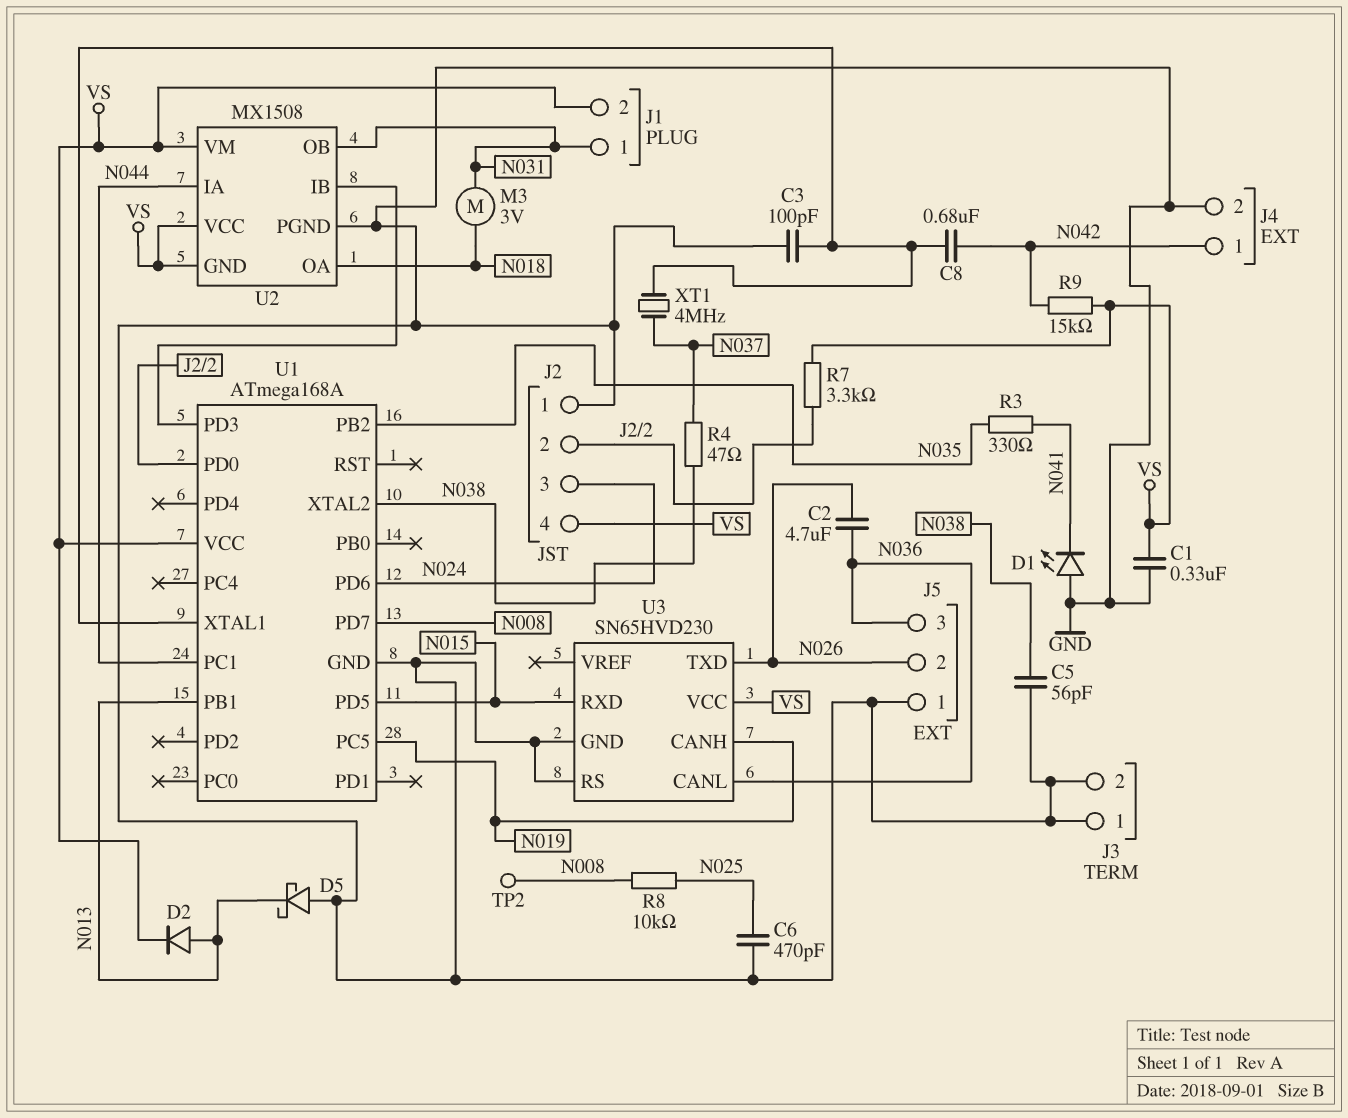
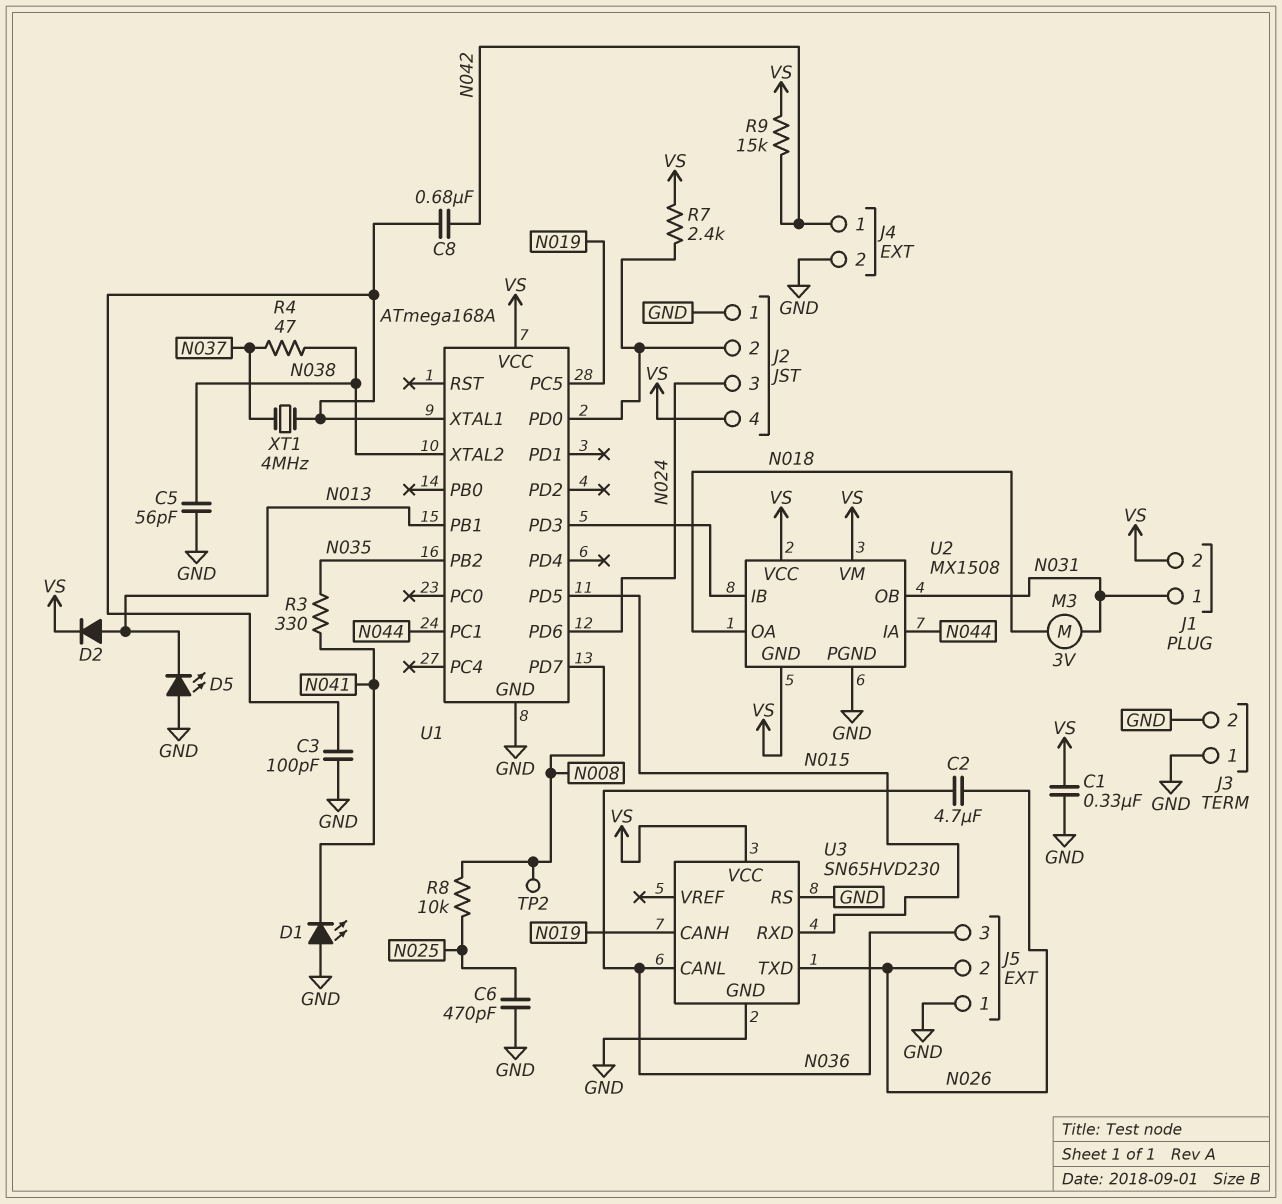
D5: schottky (A GND, K N013) -> LED (A GND, K N013)
R7: 3.3k (J2/2, VS) -> 2.4k (J2/2, VS)

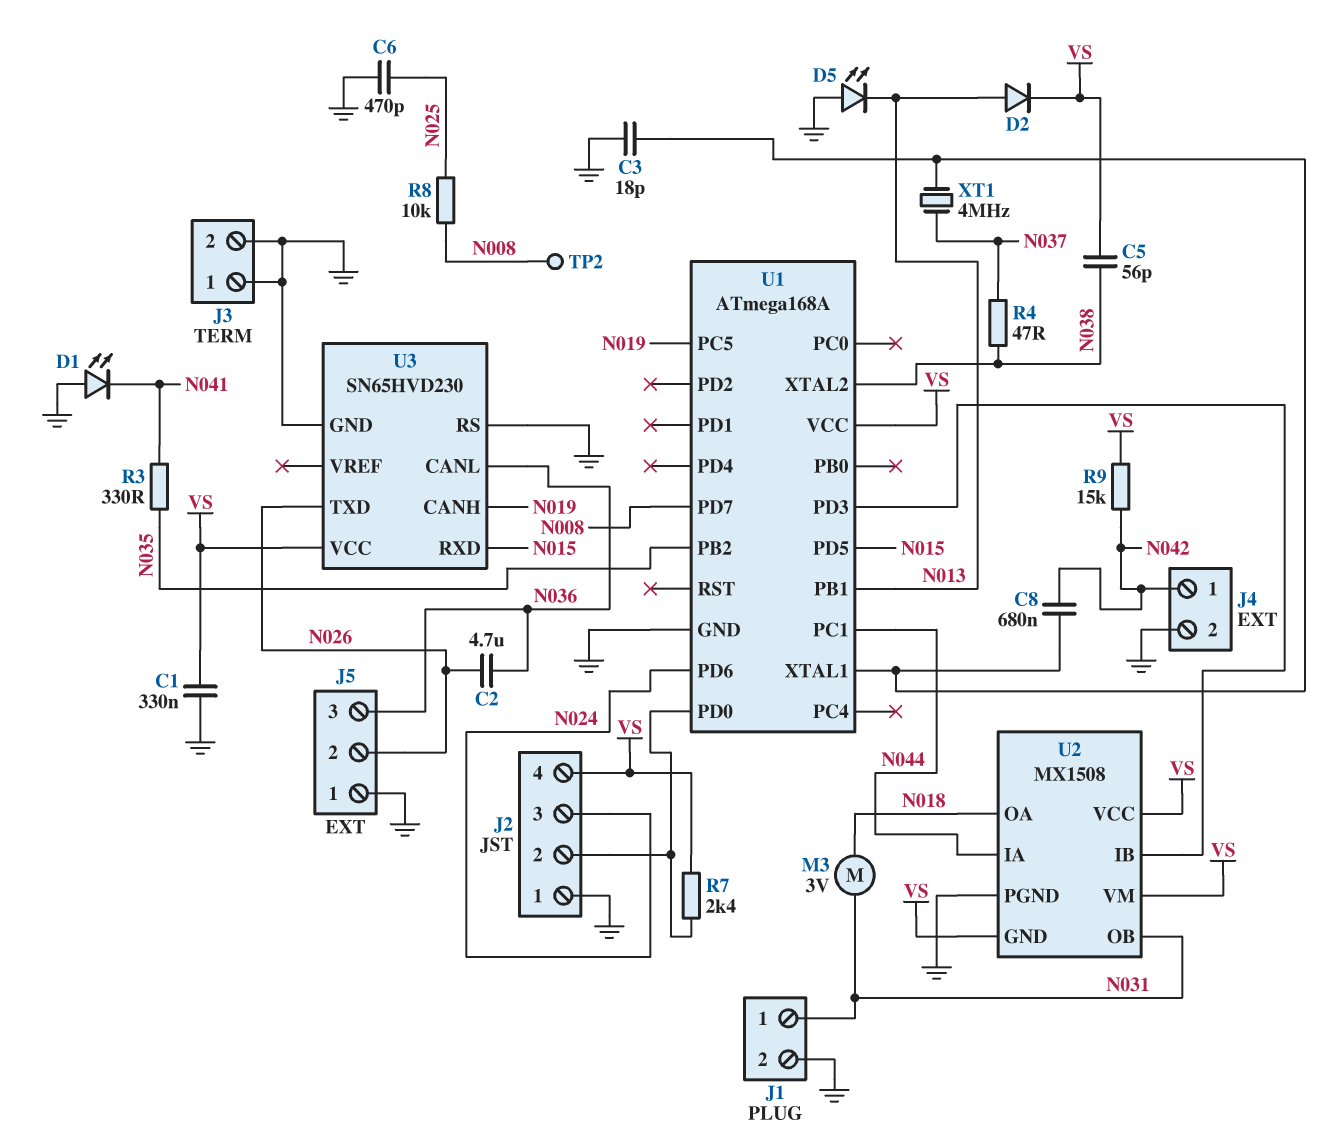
C3: 100pF (GND, U1/XTAL1) -> 18pF (GND, U1/XTAL1)
C5: 56pF (GND, N038) -> 56pF (N038, VS)
J1 pin 2: VS -> GND

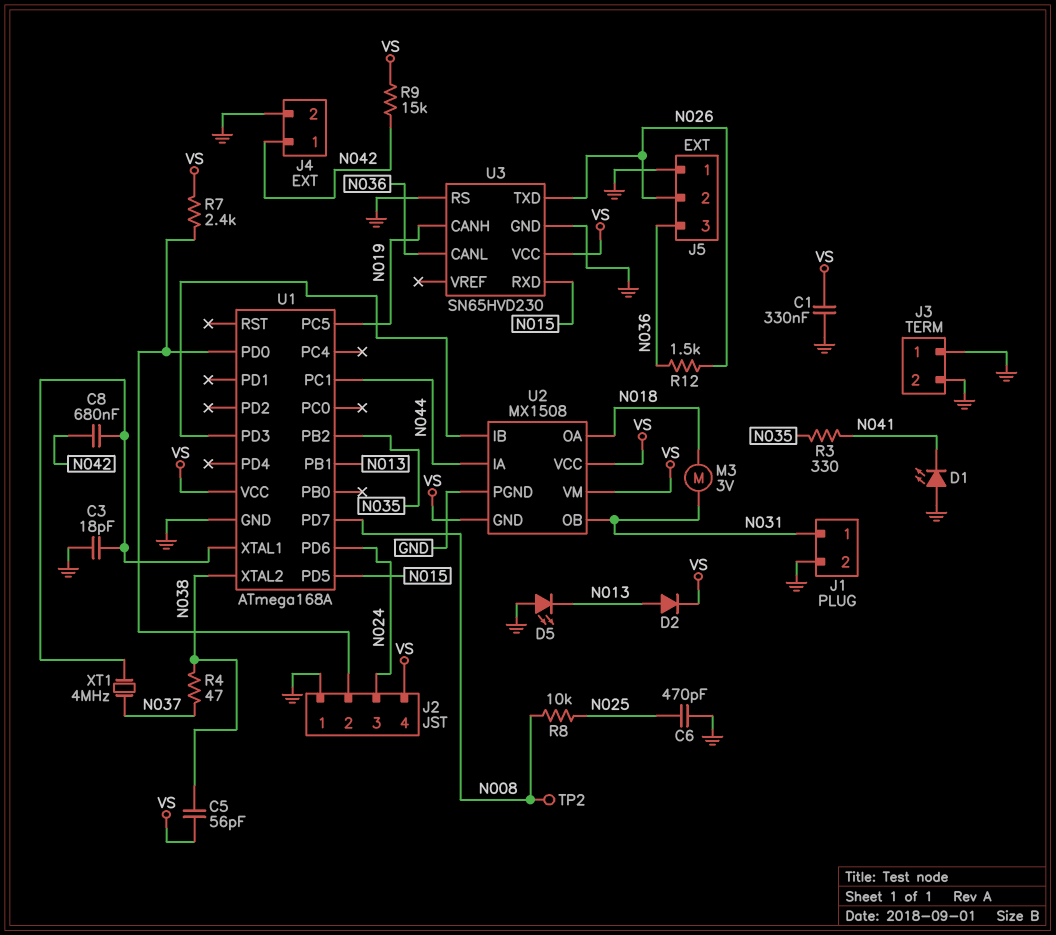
C2: 4.7uF (N026, N036) -> none
R12: none -> 1.5k (N026, N036)

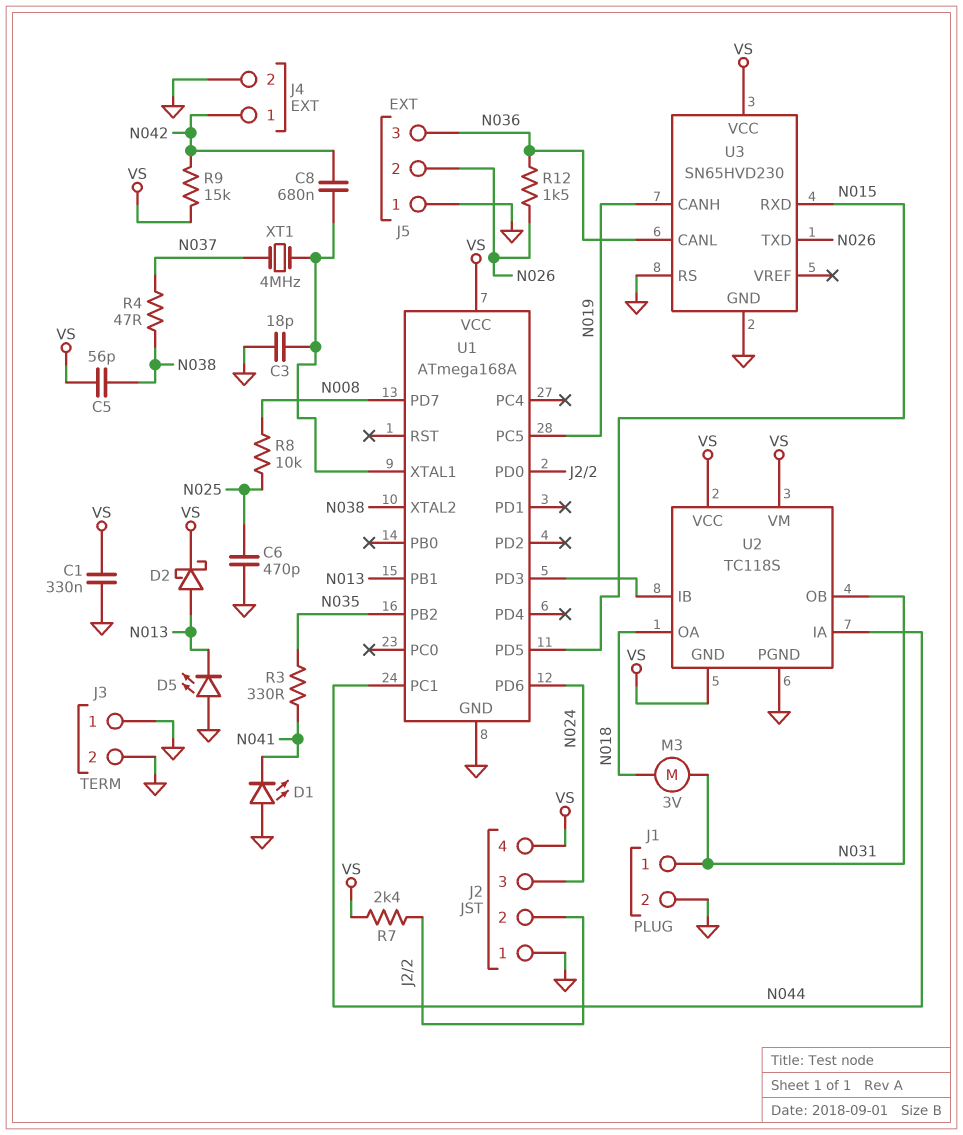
D2: diode (A N013, K VS) -> schottky (A N013, K VS)
TP2: test point (N008) -> none
U2: MX1508 -> TC118S

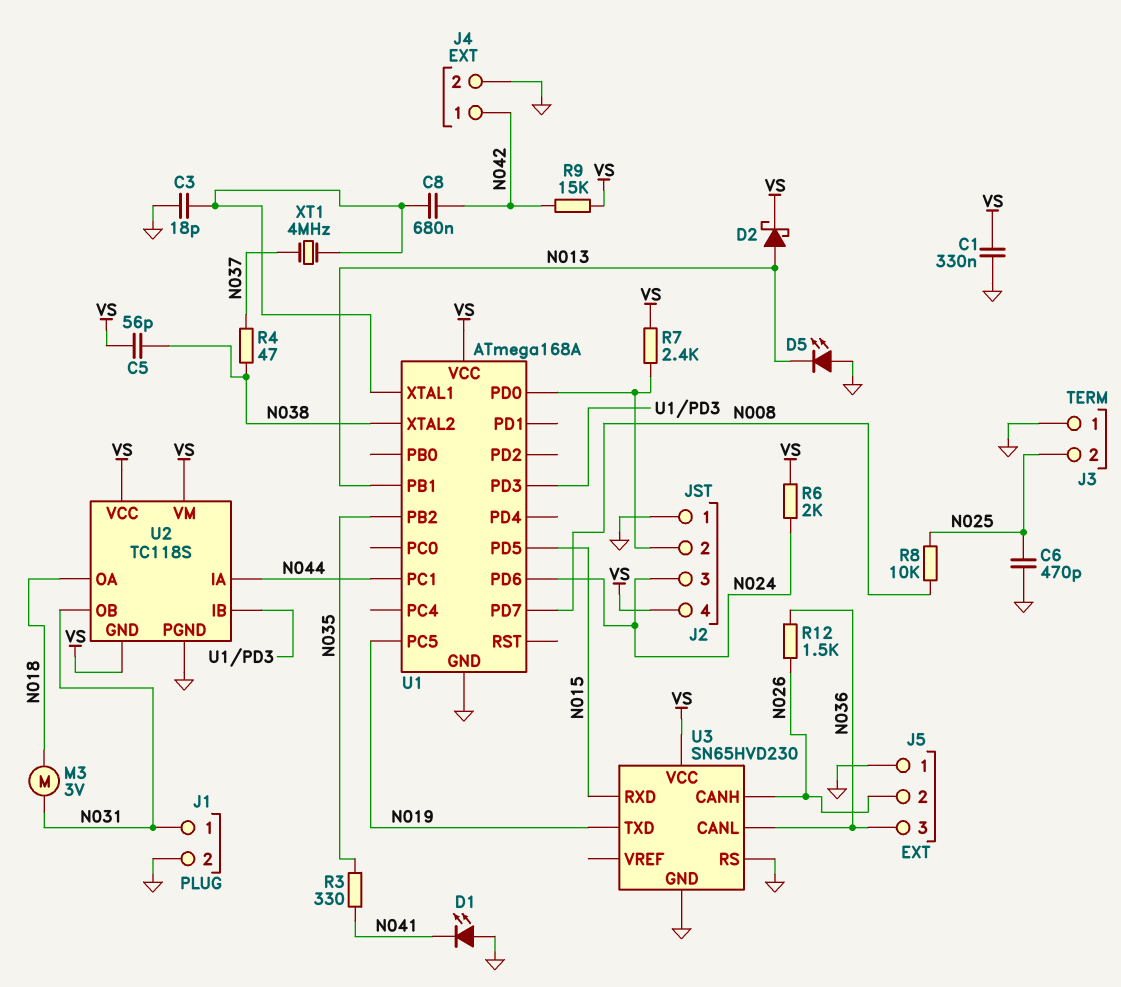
J3 pin 2: GND -> N025
R6: none -> 2k (N024, VS)
U3 pin CANH: N019 -> N026
U3 pin TXD: N026 -> N019

